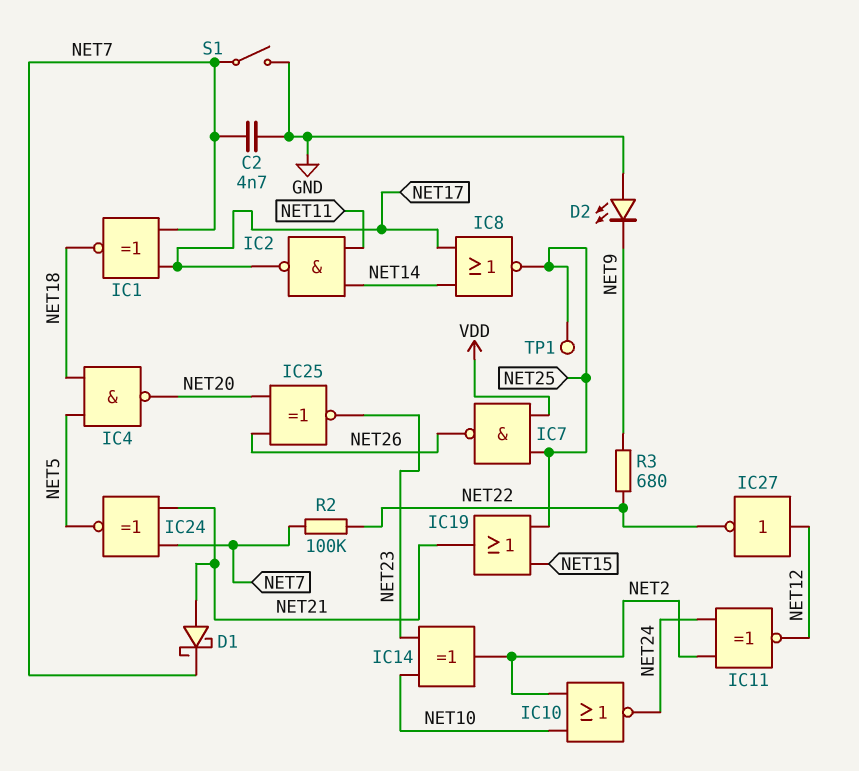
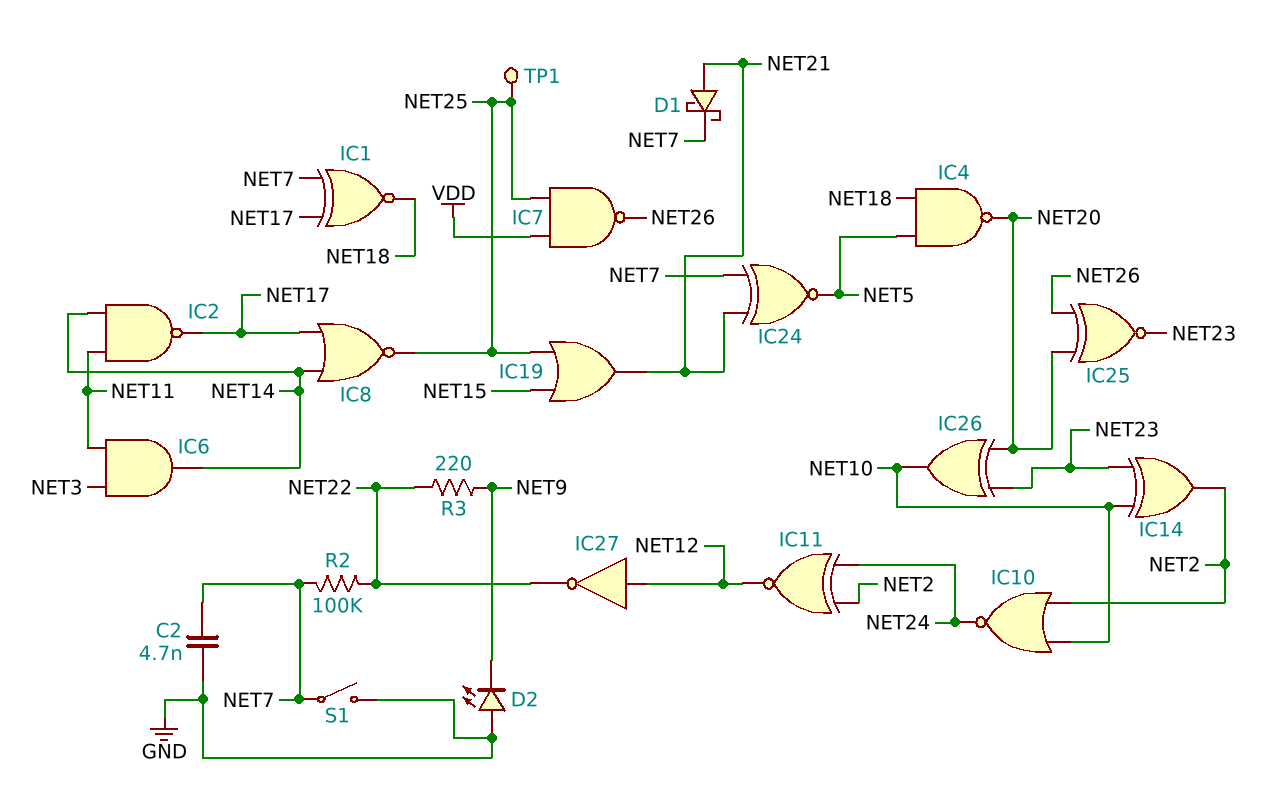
IC6: none -> AND (in NET3, in NET11, out NET14)
IC26: none -> XOR (in NET20, in NET23, out NET10)
R3: 680 (NET9, NET22) -> 220 (NET9, NET22)

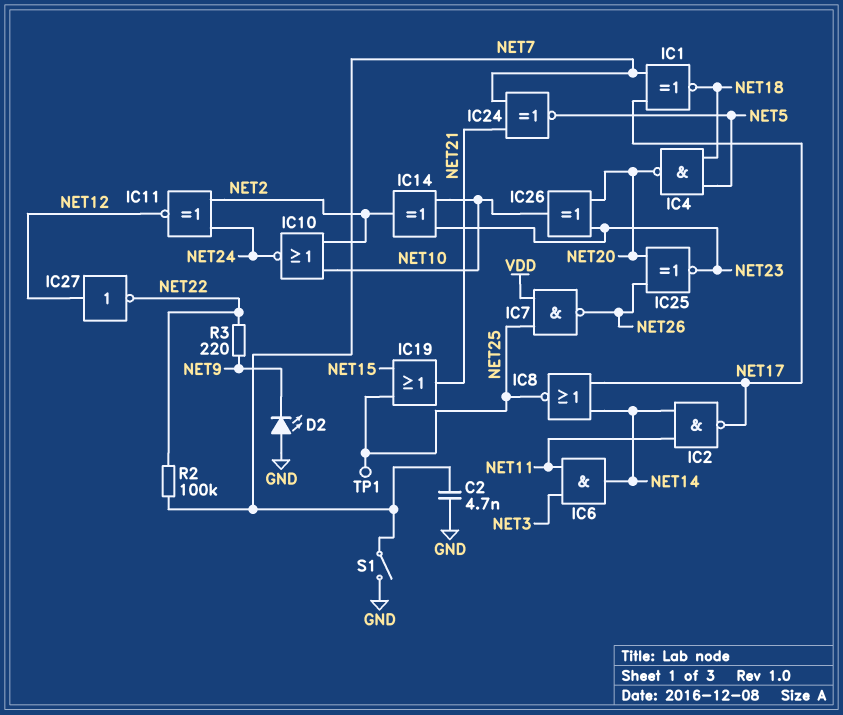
D1: schottky (A NET21, K NET7) -> none

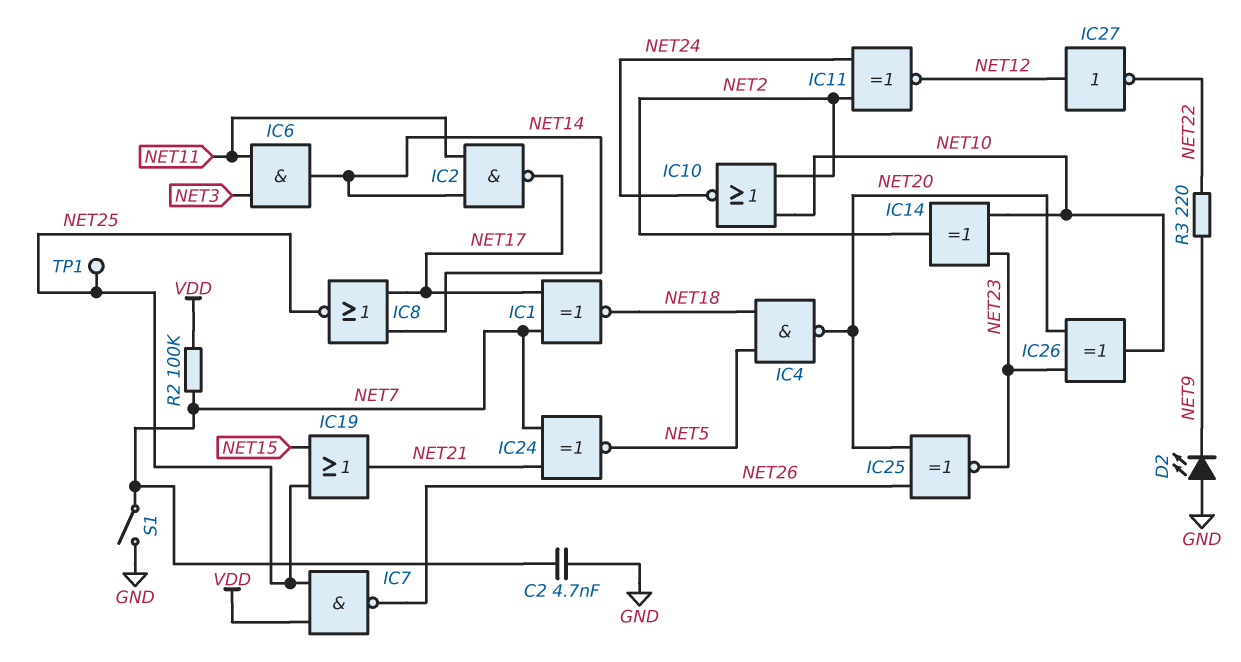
R2: 100k (NET7, NET22) -> 100k (NET7, VDD)

